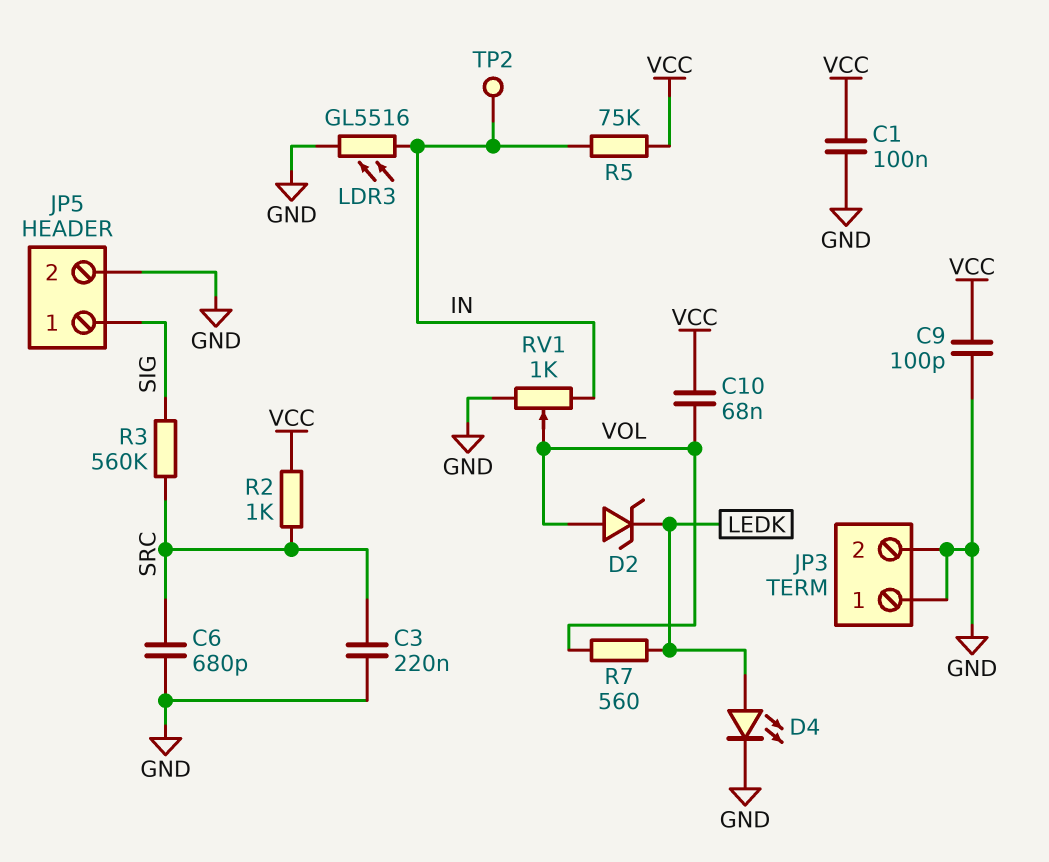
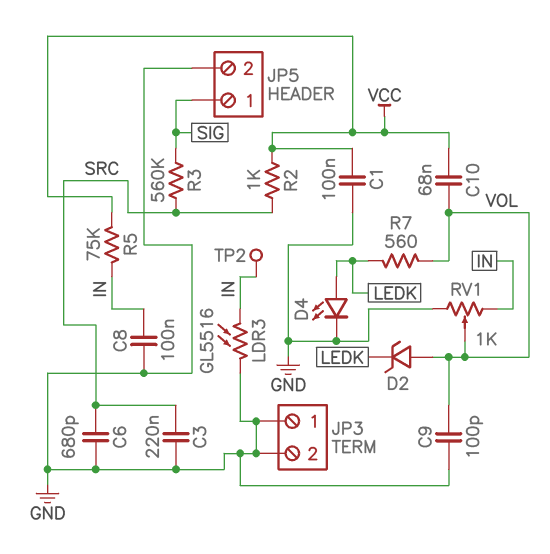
C8: none -> 100nF (GND, IN)
C9: 100pF (GND, VCC) -> 100pF (GND, VOL)

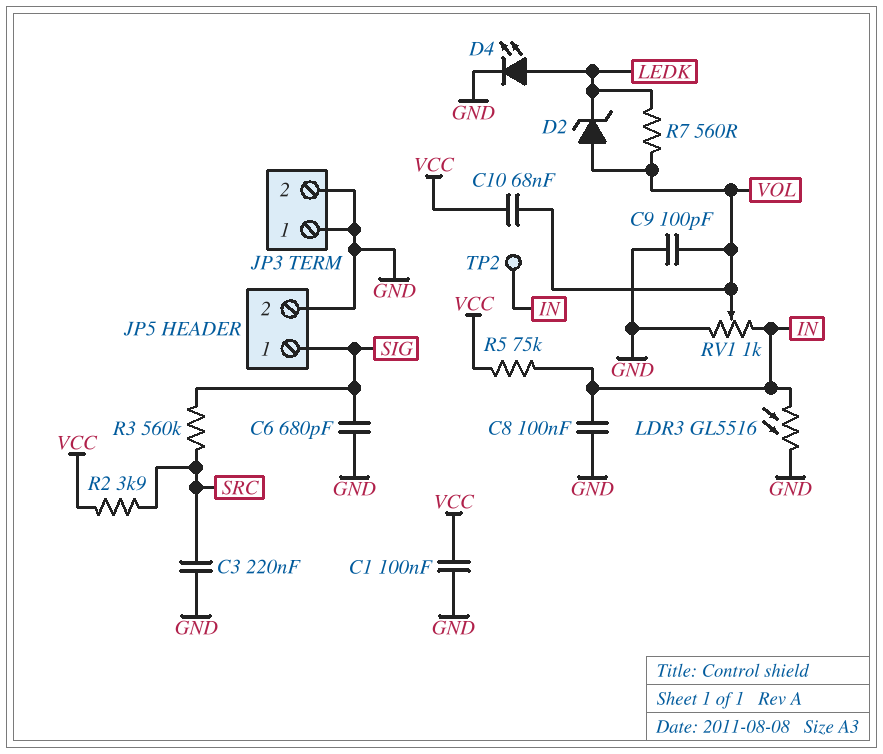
C6: 680pF (GND, SRC) -> 680pF (GND, SIG)
R2: 1k (SRC, VCC) -> 3.9k (SRC, VCC)

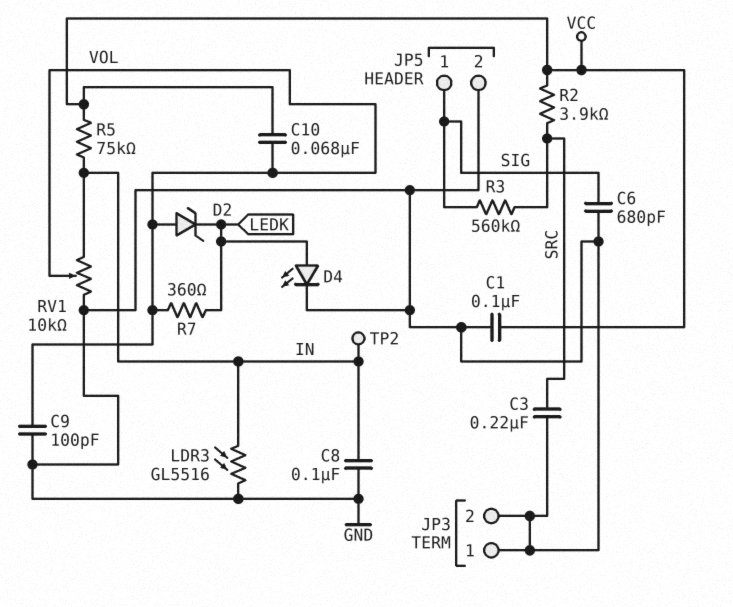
R7: 560 (LEDK, VOL) -> 360 (LEDK, VOL)
RV1: 1k (GND, IN, wiper VOL) -> 10k (GND, IN, wiper VOL)

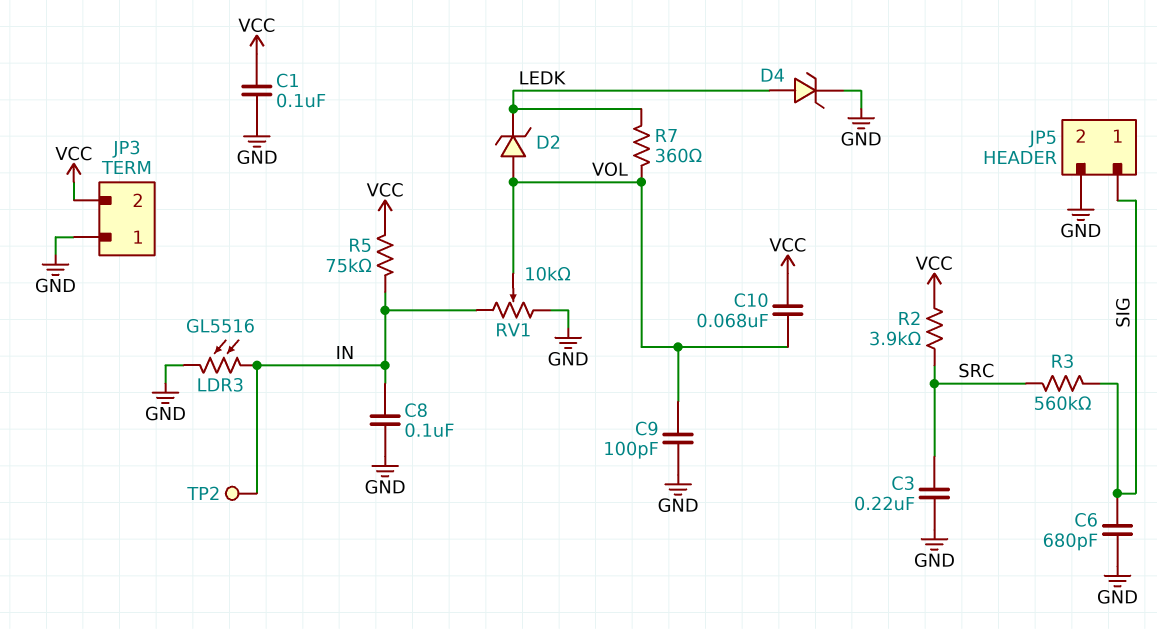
D4: LED (A LEDK, K GND) -> zener (A LEDK, K GND)
JP3 pin 2: GND -> VCC

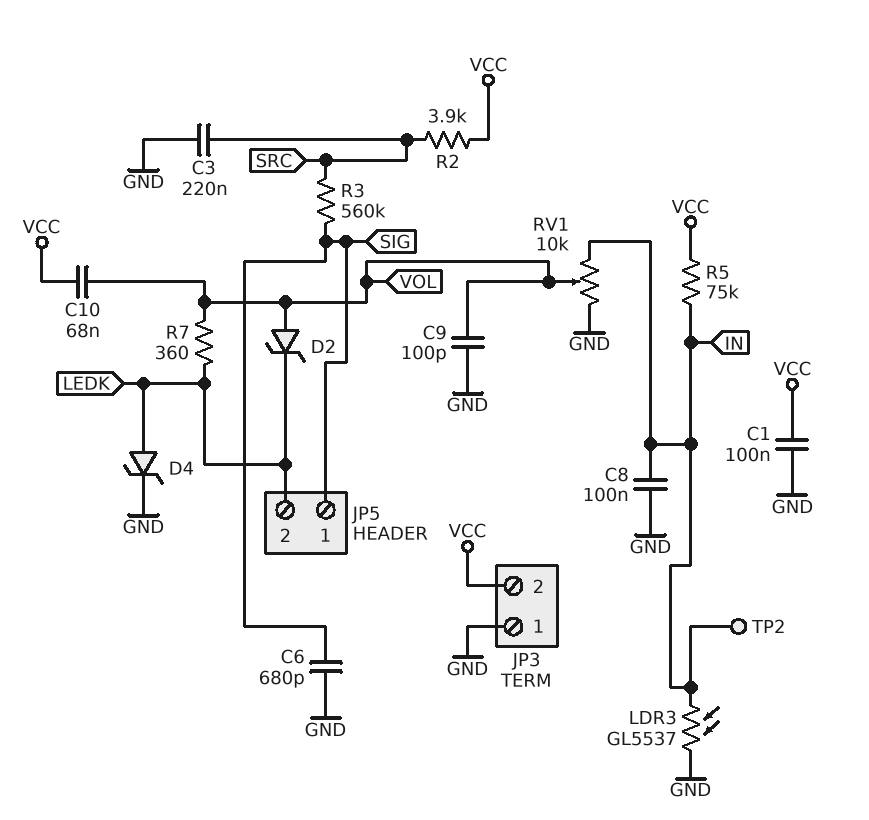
JP5 pin 2: GND -> LEDK
LDR3: GL5516 (GND, IN) -> GL5537 (GND, IN)

